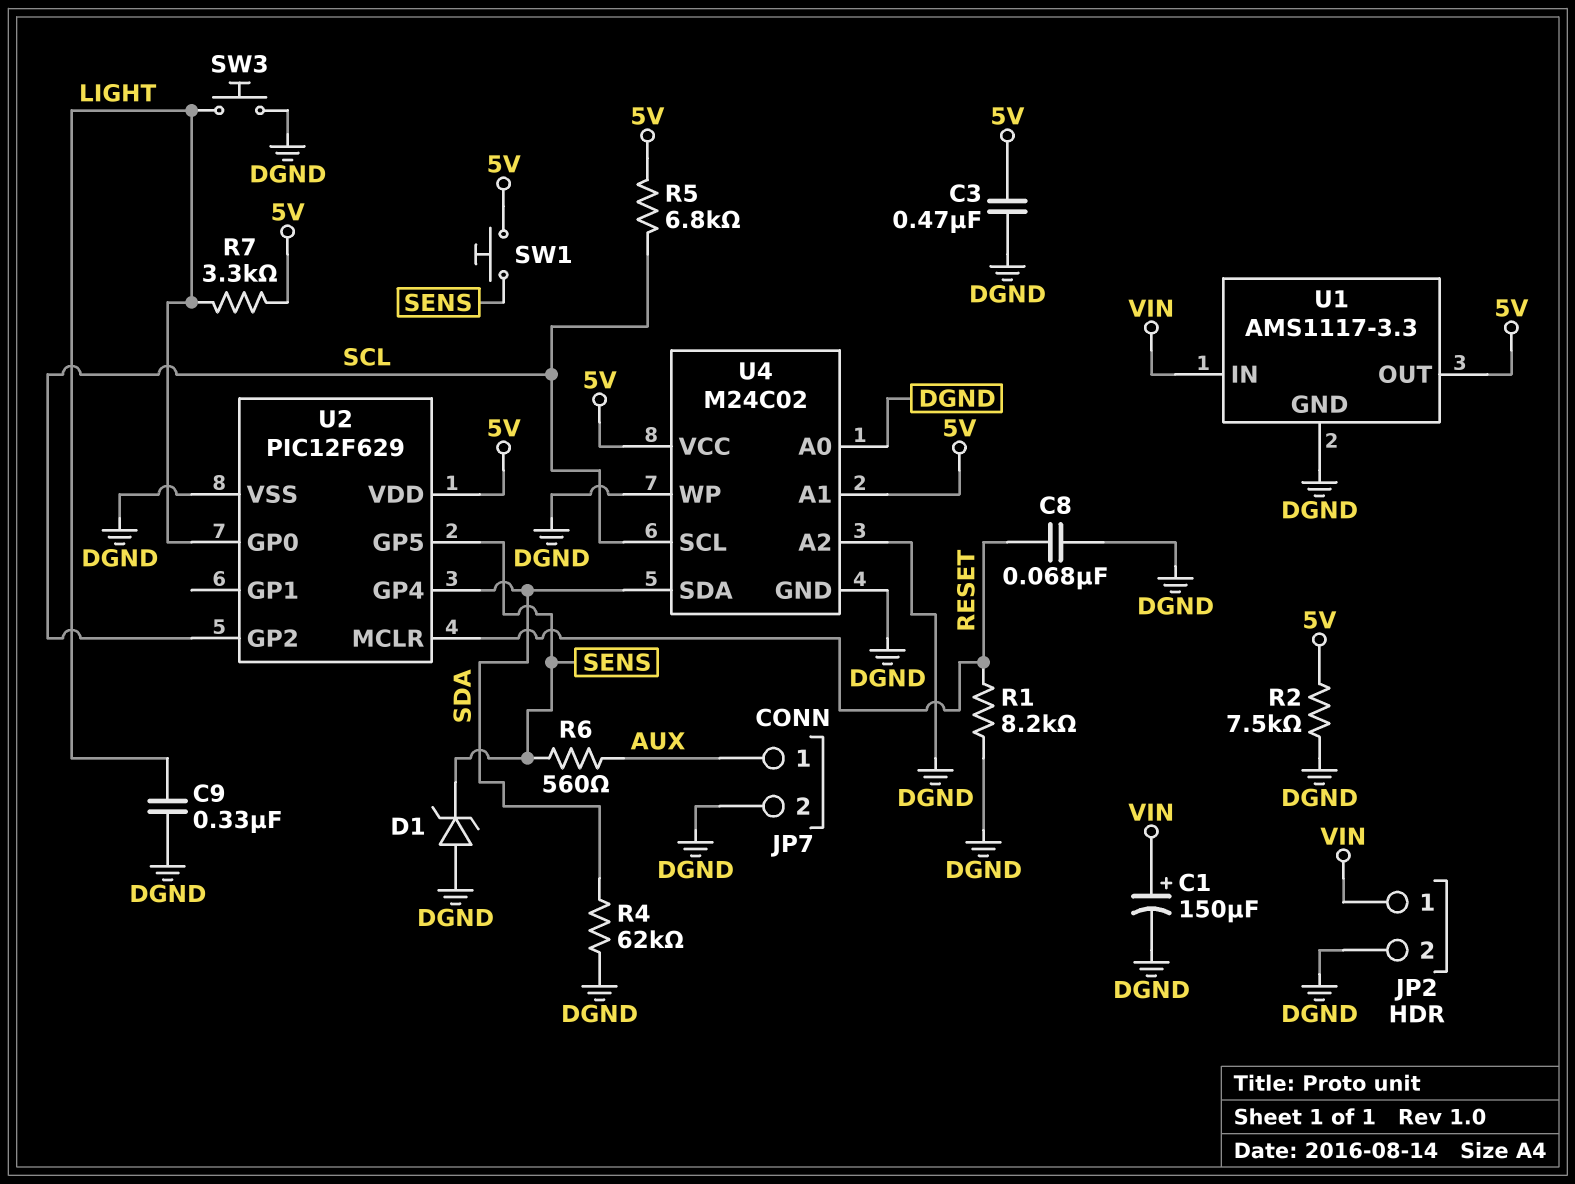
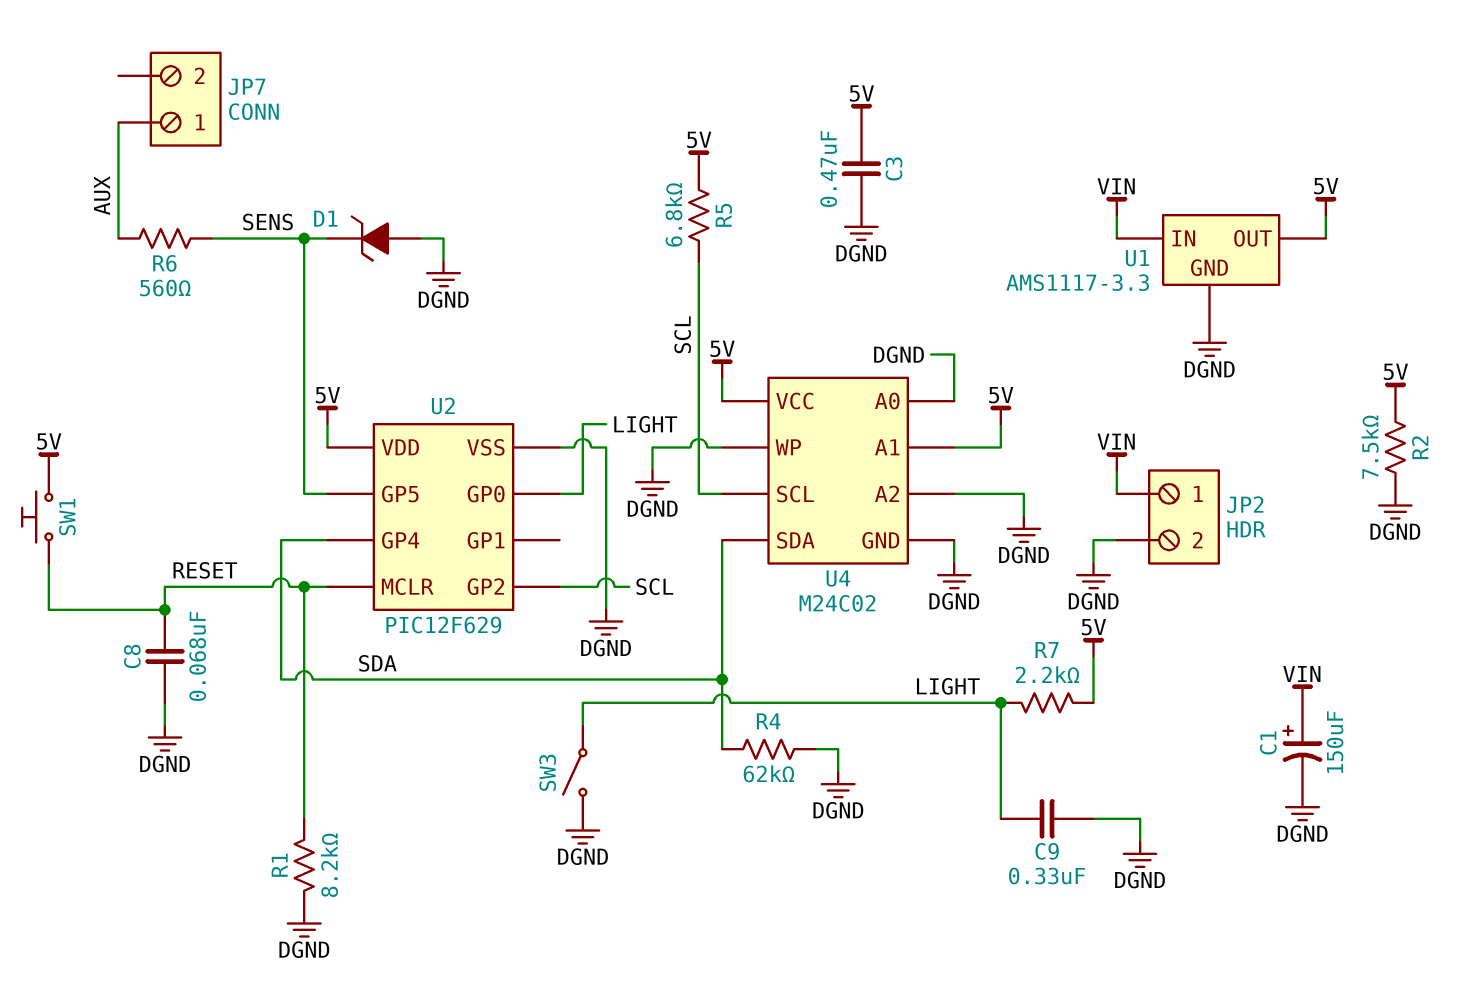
JP7 pin 2: DGND -> none
R7: 3.3k (5V, LIGHT) -> 2.2k (5V, LIGHT)
SW1: button (5V, SENS) -> button (5V, RESET)
SW3: button (DGND, LIGHT) -> switch (DGND, LIGHT)

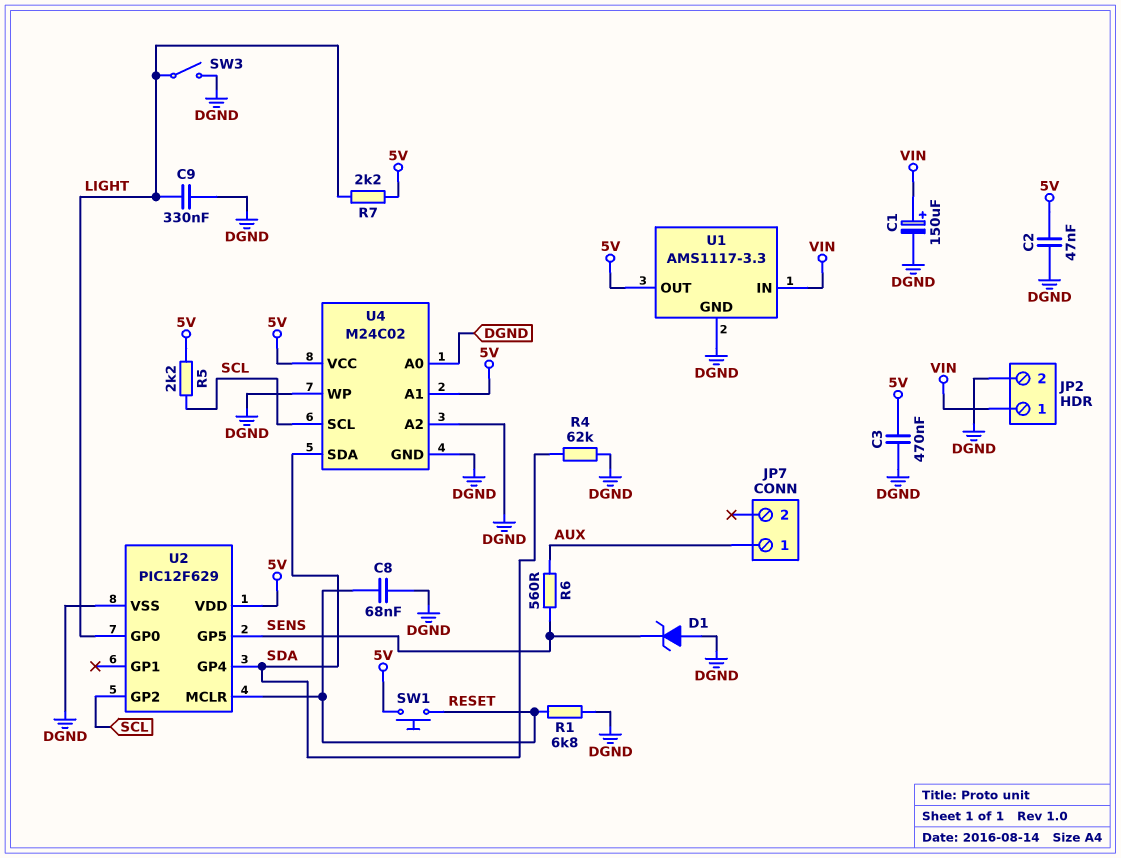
C2: none -> 47nF (5V, DGND)
R1: 8.2k (DGND, RESET) -> 6.8k (DGND, RESET)
R2: 7.5k (5V, DGND) -> none
R5: 6.8k (5V, SCL) -> 2.2k (5V, SCL)

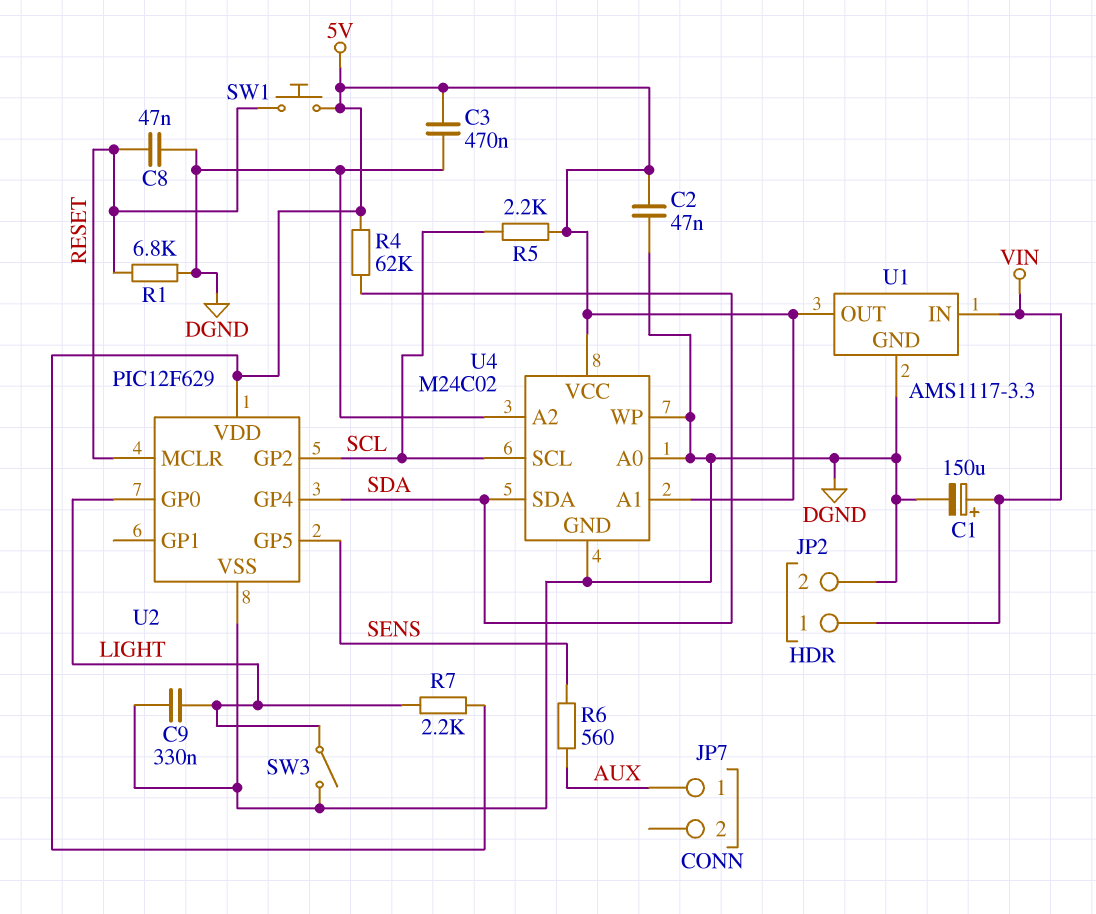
C8: 68nF (DGND, RESET) -> 47nF (DGND, RESET)
D1: zener (A DGND, K SENS) -> none
R4: 62k (DGND, SDA) -> 62k (5V, SDA)

